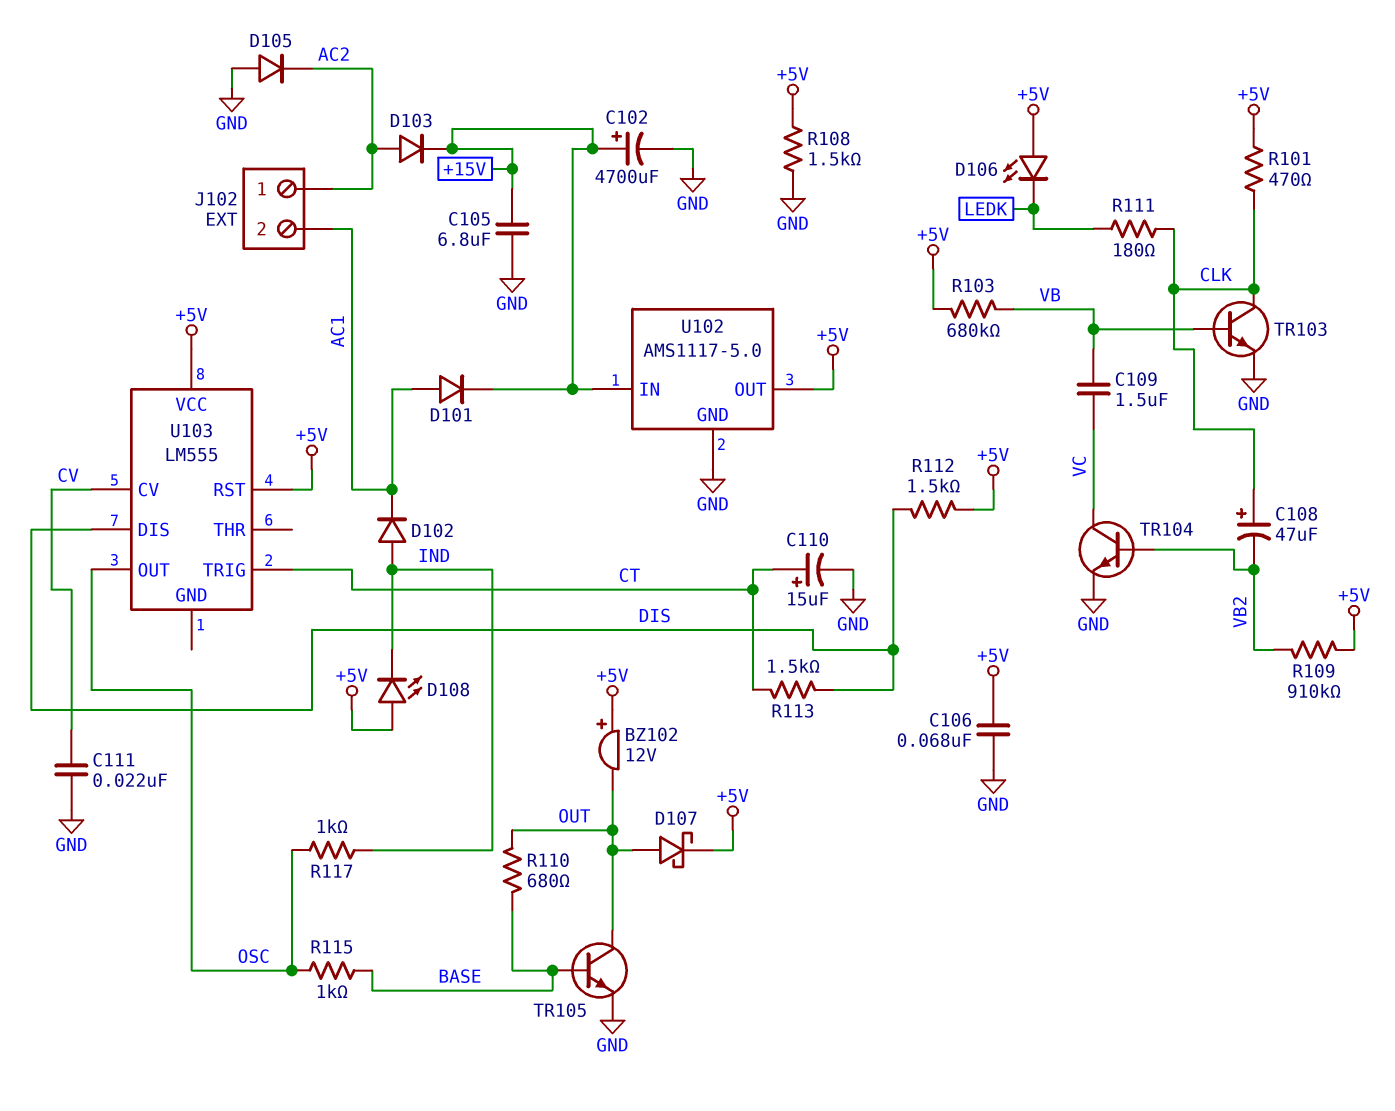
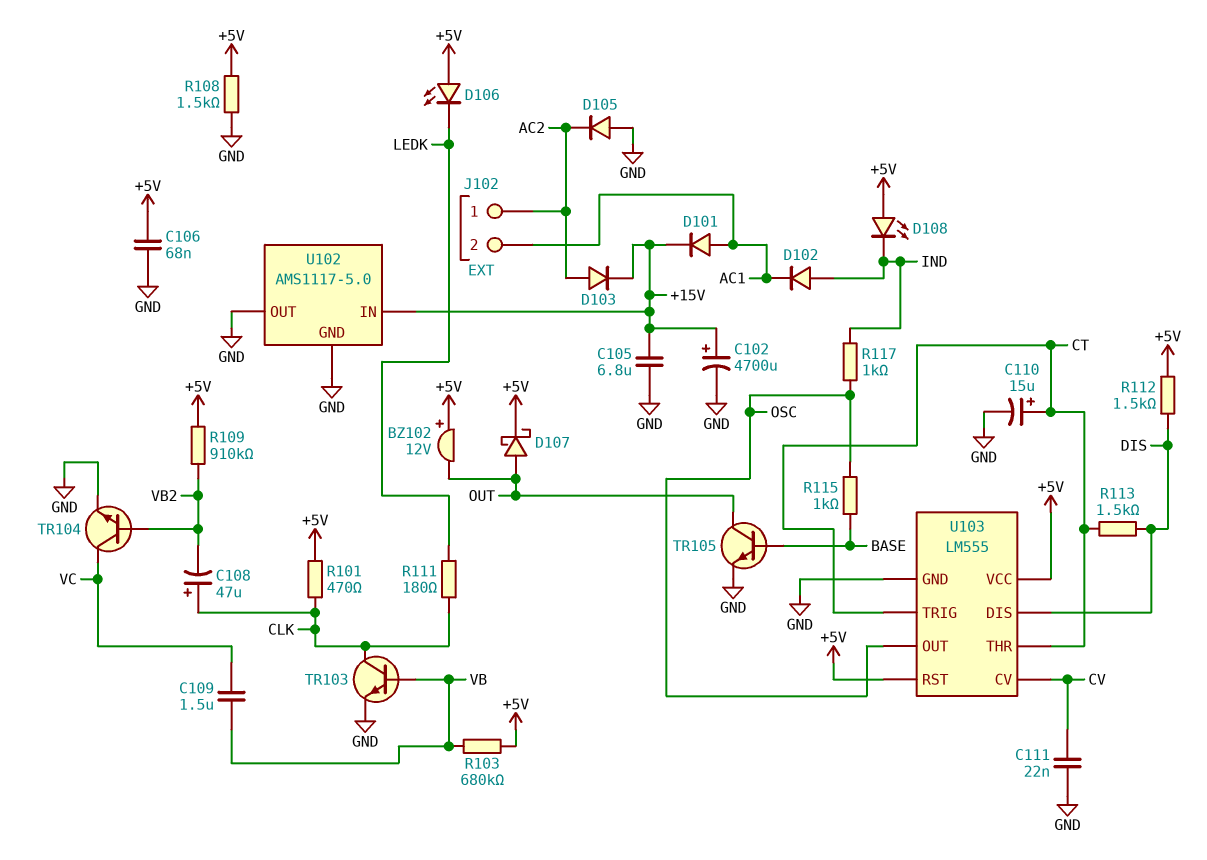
R110: 680 (BASE, OUT) -> none
U102 pin OUT: +5V -> GND
U103 pin GND: none -> GND
U103 pin THR: none -> CT

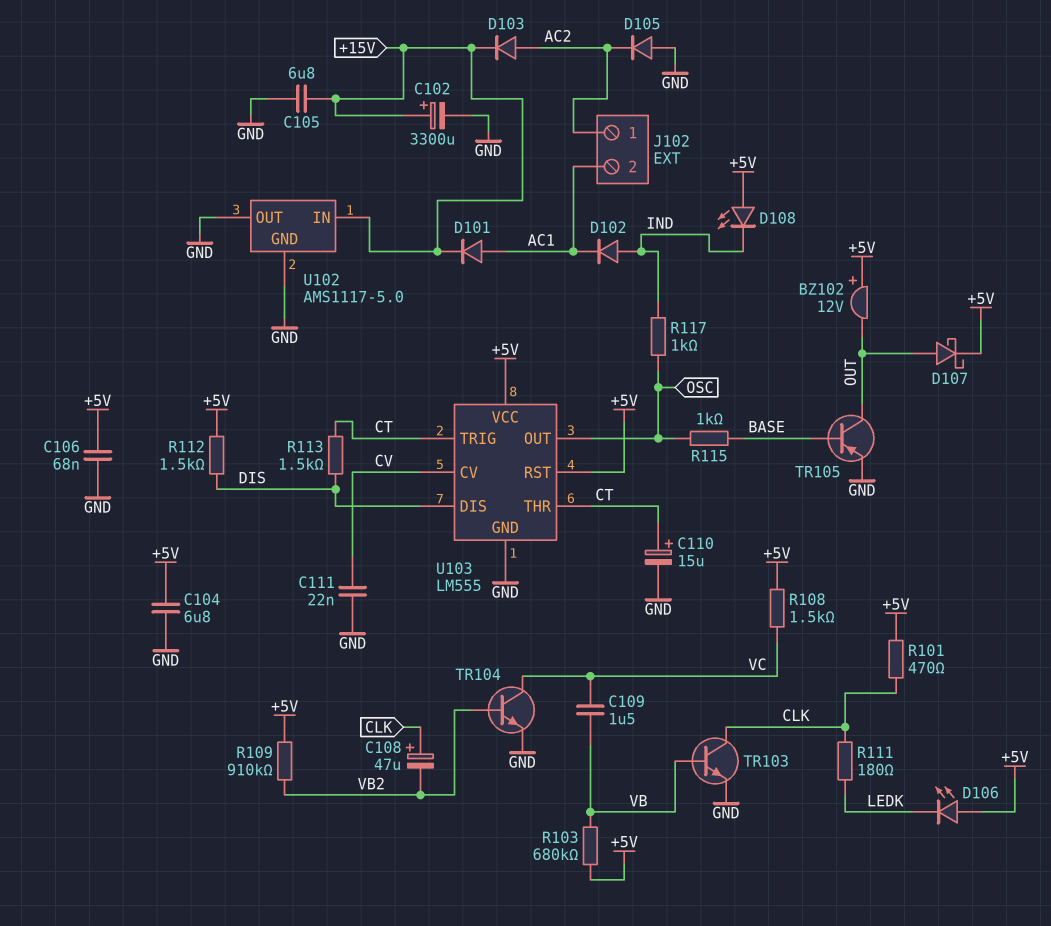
C102: 4700uF (plus +15V, minus GND) -> 3300uF (plus +15V, minus GND)
C104: none -> 6.8uF (+5V, GND)
R108: 1.5k (+5V, GND) -> 1.5k (+5V, VC)
TR105: NPN (B BASE, C OUT, E GND) -> PNP (B BASE, C OUT, E GND)

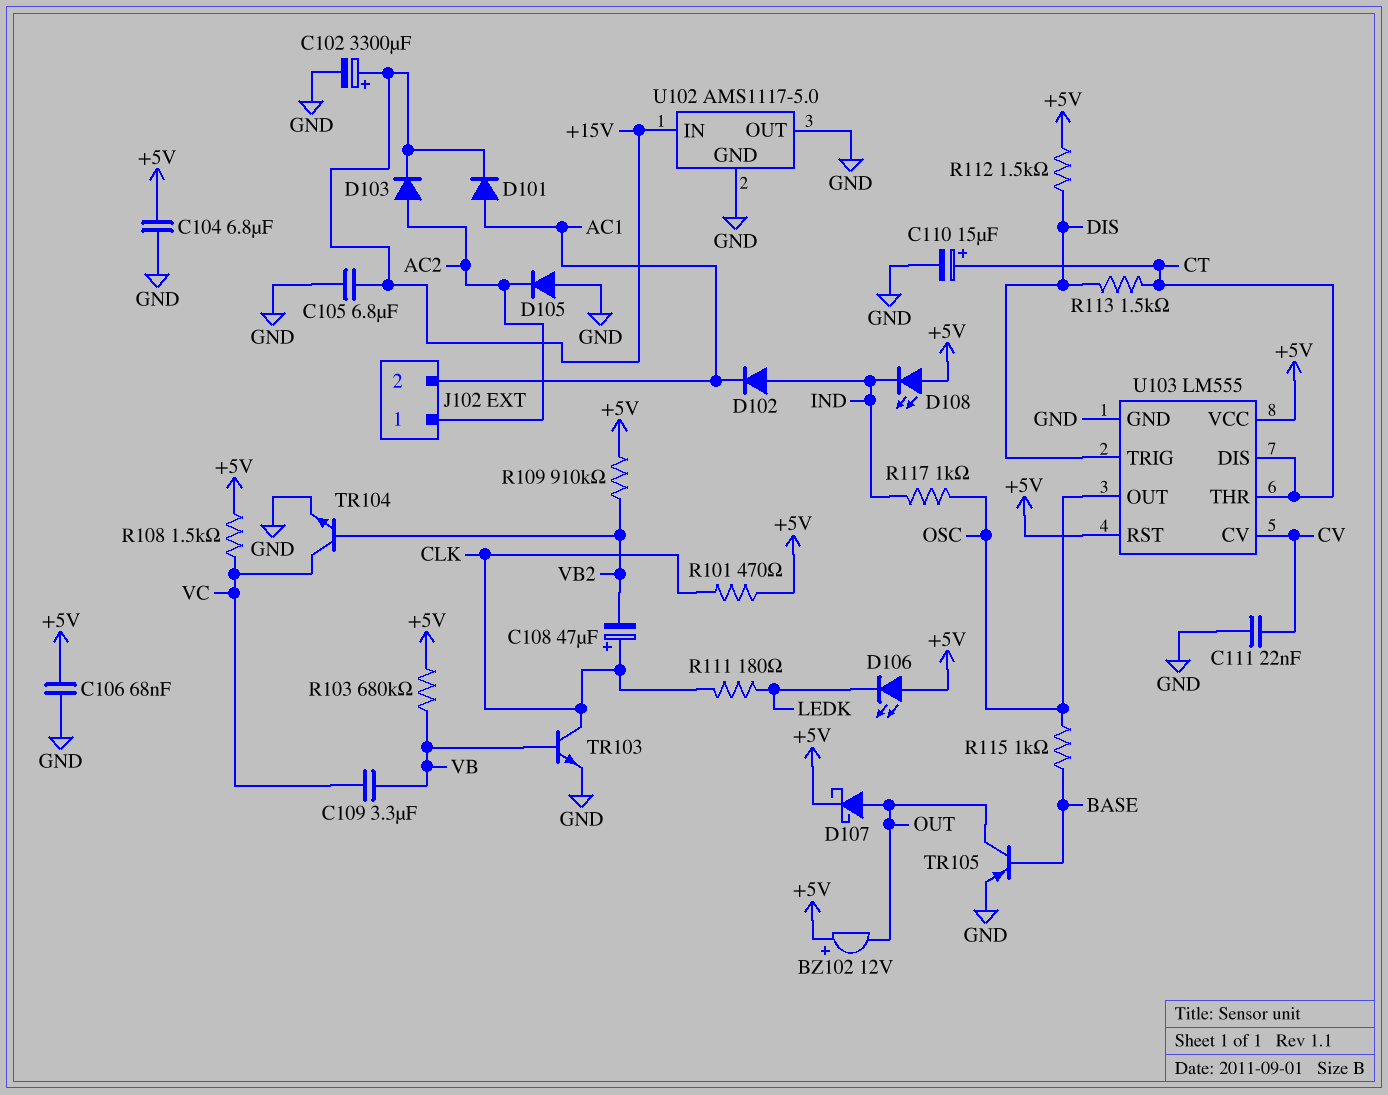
C109: 1.5uF (VB, VC) -> 3.3uF (VB, VC)
U103 pin DIS: DIS -> CT
U103 pin TRIG: CT -> DIS

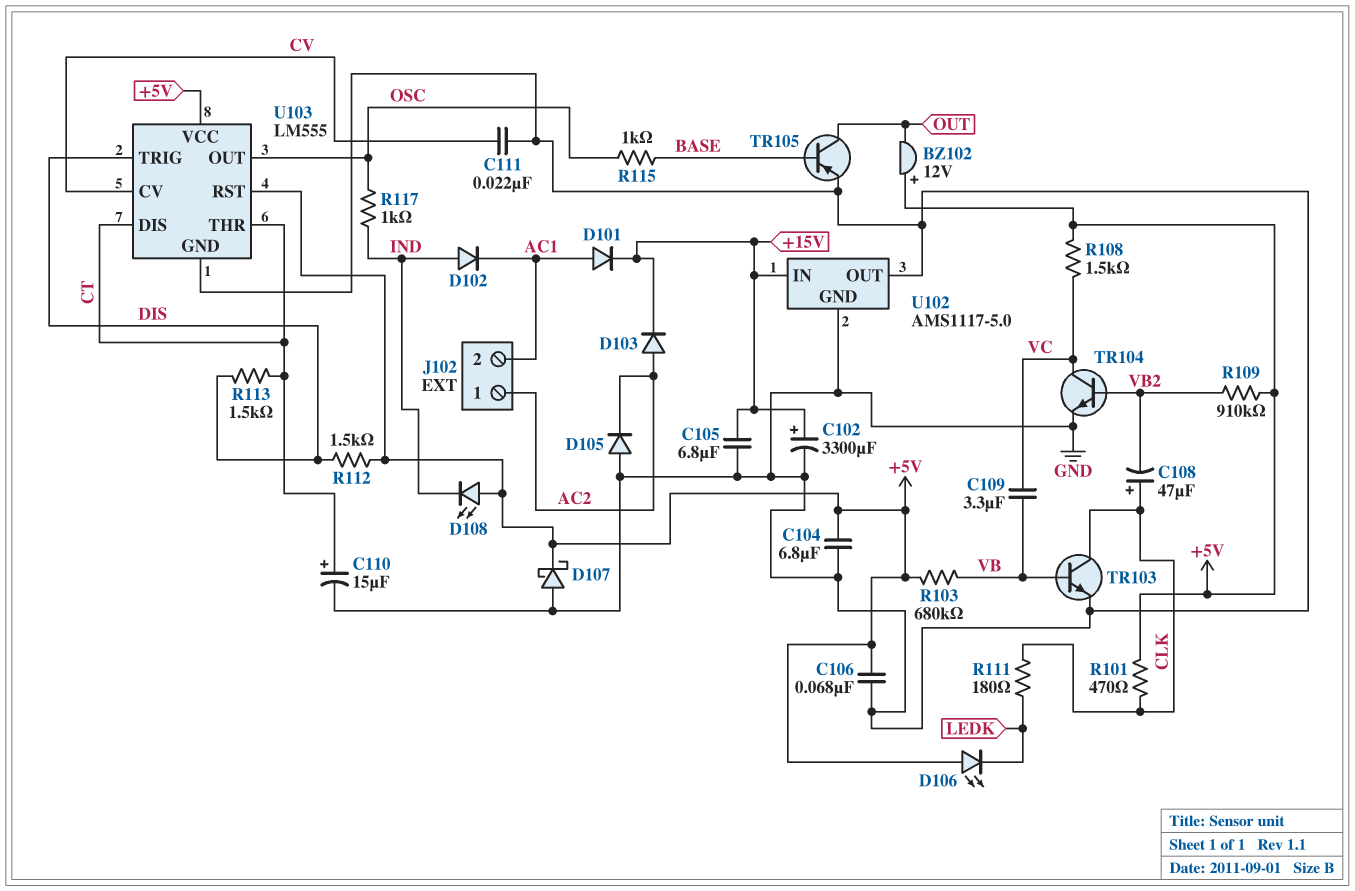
D107: schottky (A OUT, K +5V) -> schottky (A GND, K +5V)

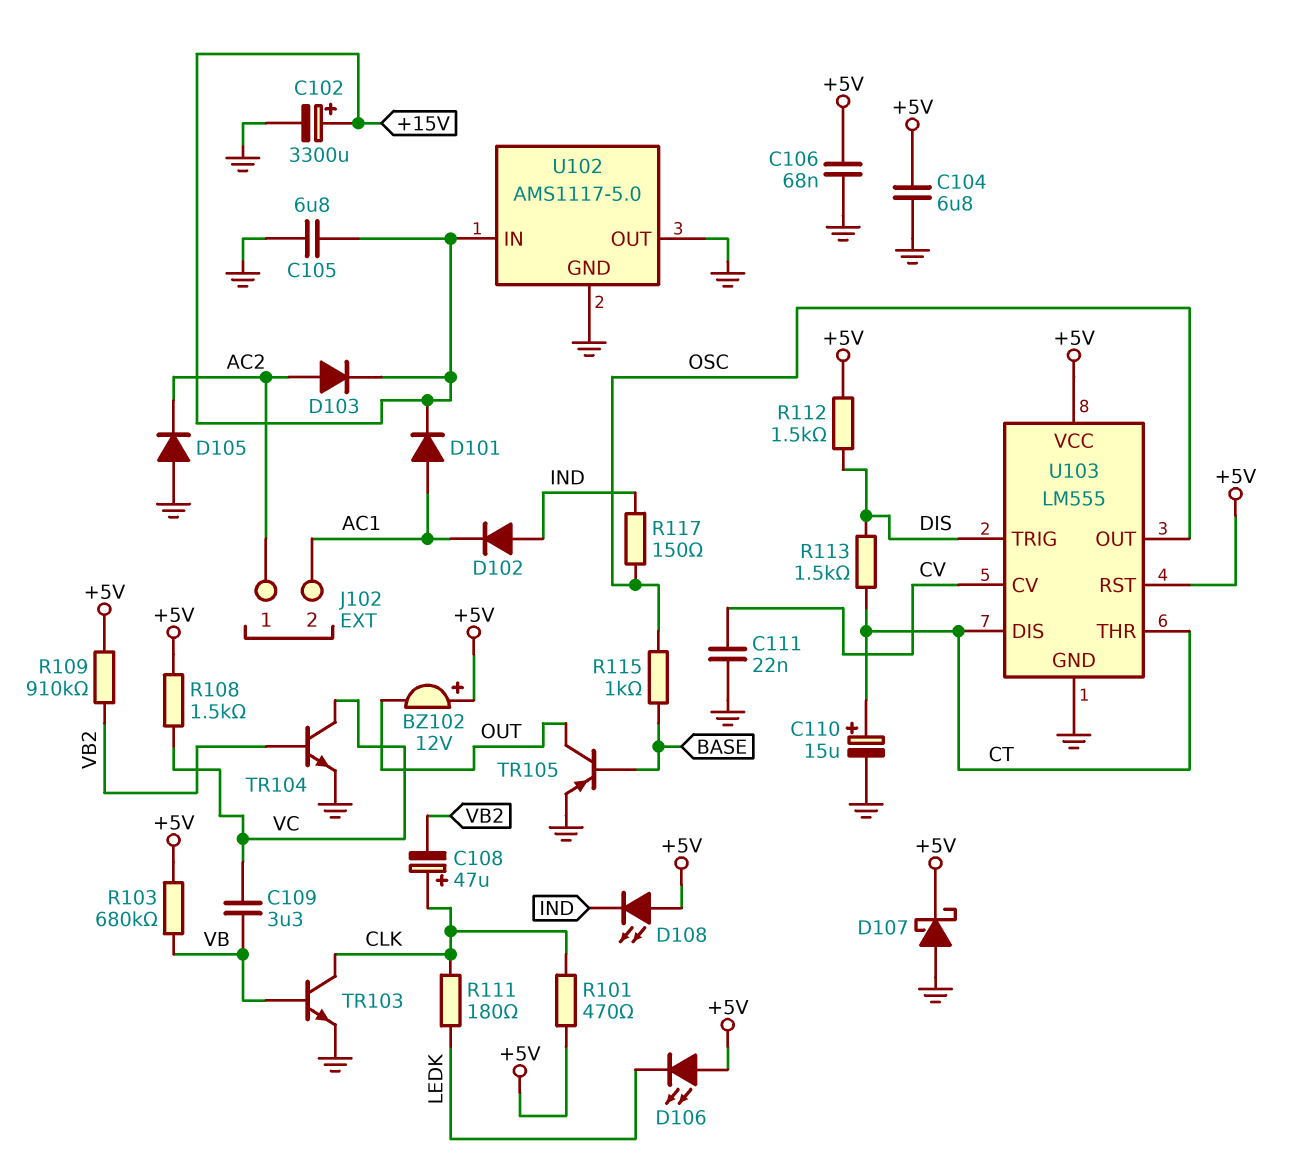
R117: 1k (IND, OSC) -> 150 (IND, OSC)

